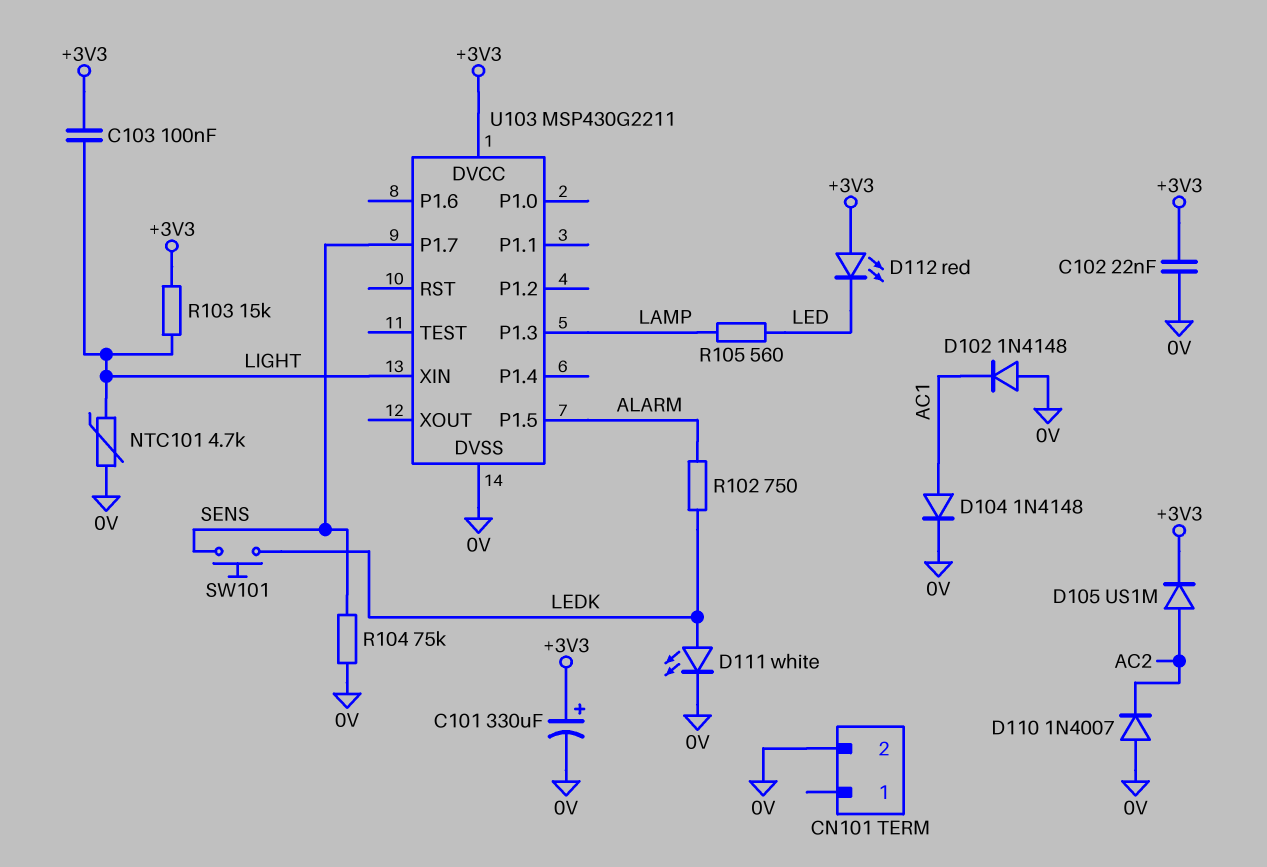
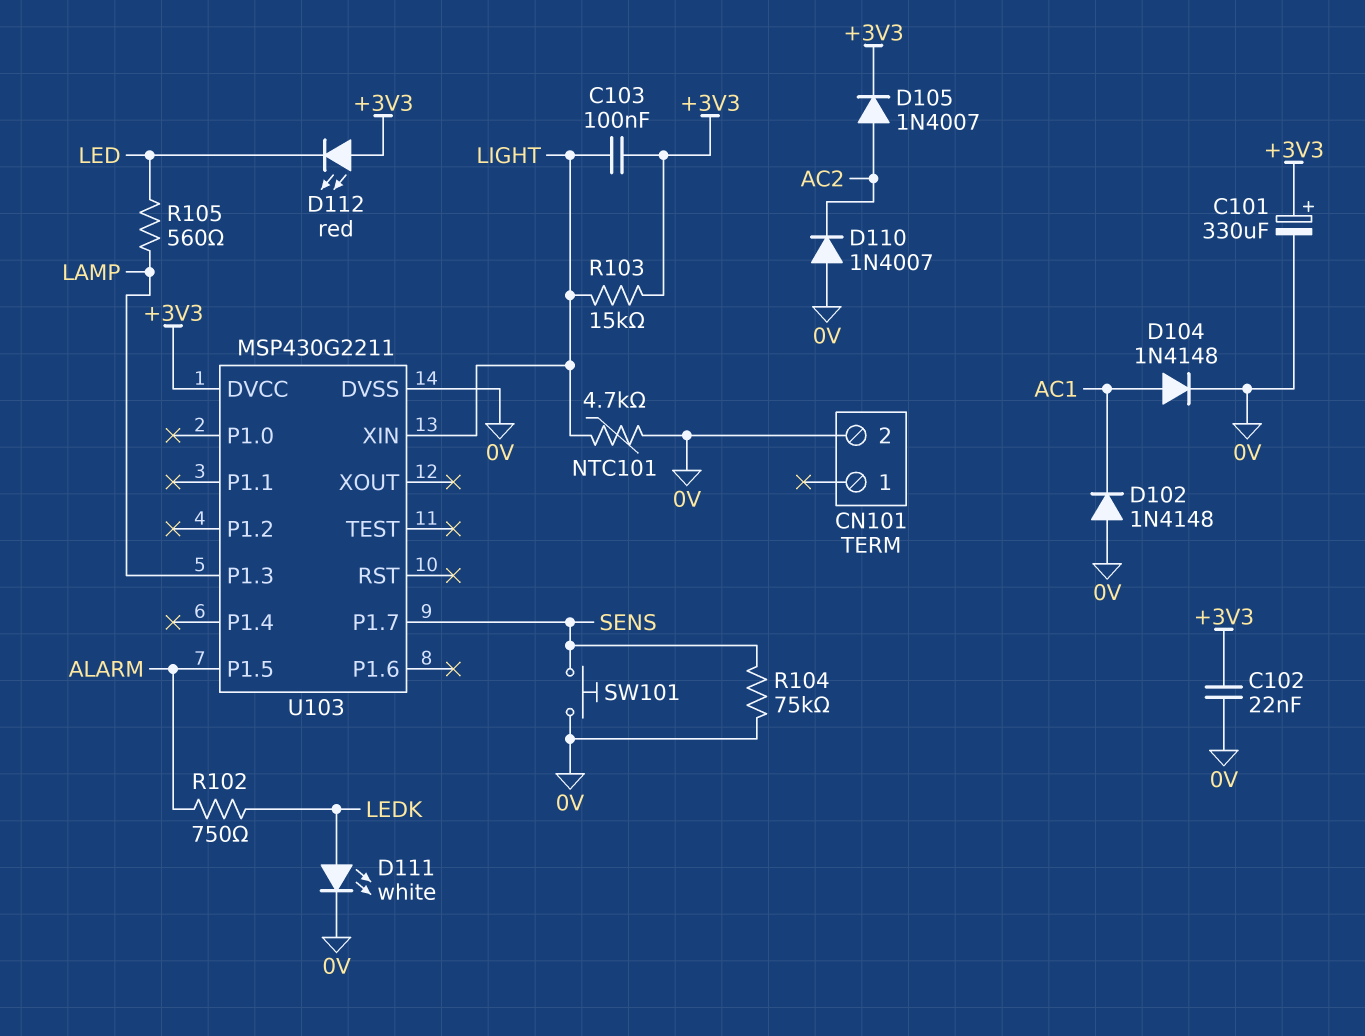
D105: diode US1M (A AC2, K +3V3) -> diode 1N4007 (A AC2, K +3V3)
SW101: button (LEDK, SENS) -> button (0V, SENS)

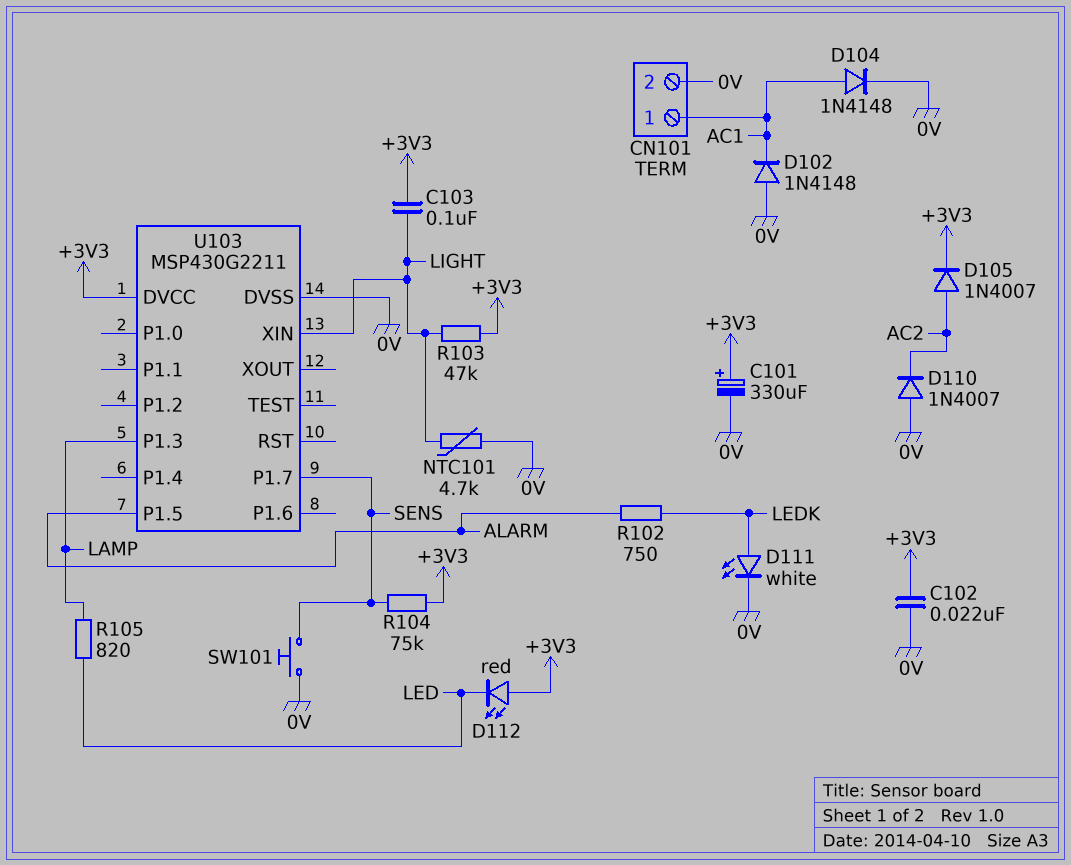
CN101 pin 1: none -> AC1
R103: 15k (+3V3, LIGHT) -> 47k (+3V3, LIGHT)
R104: 75k (0V, SENS) -> 75k (+3V3, SENS)
R105: 560 (LAMP, LED) -> 820 (LAMP, LED)

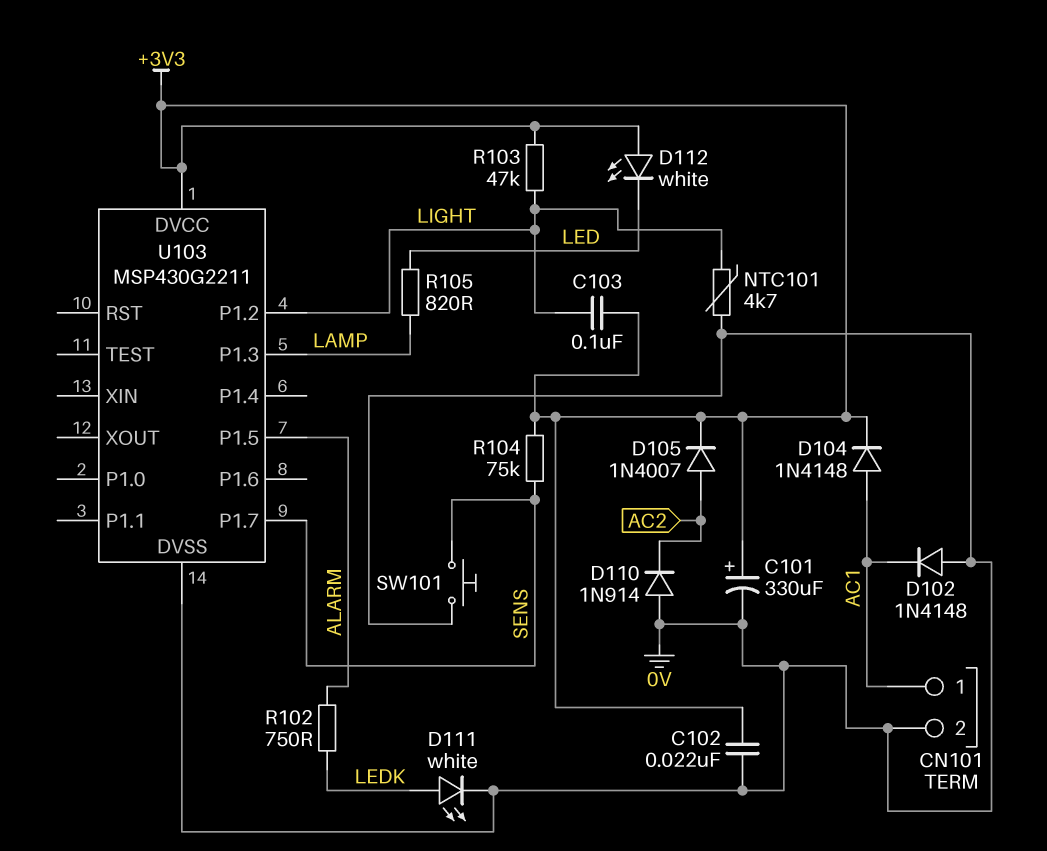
D104: diode 1N4148 (A AC1, K 0V) -> diode 1N4148 (A AC1, K +3V3)
D110: diode 1N4007 (A 0V, K AC2) -> diode 1N914 (A 0V, K AC2)
D112: LED red (A +3V3, K LED) -> LED white (A +3V3, K LED)
U103 pin P1.2: none -> LIGHT
U103 pin XIN: LIGHT -> none

